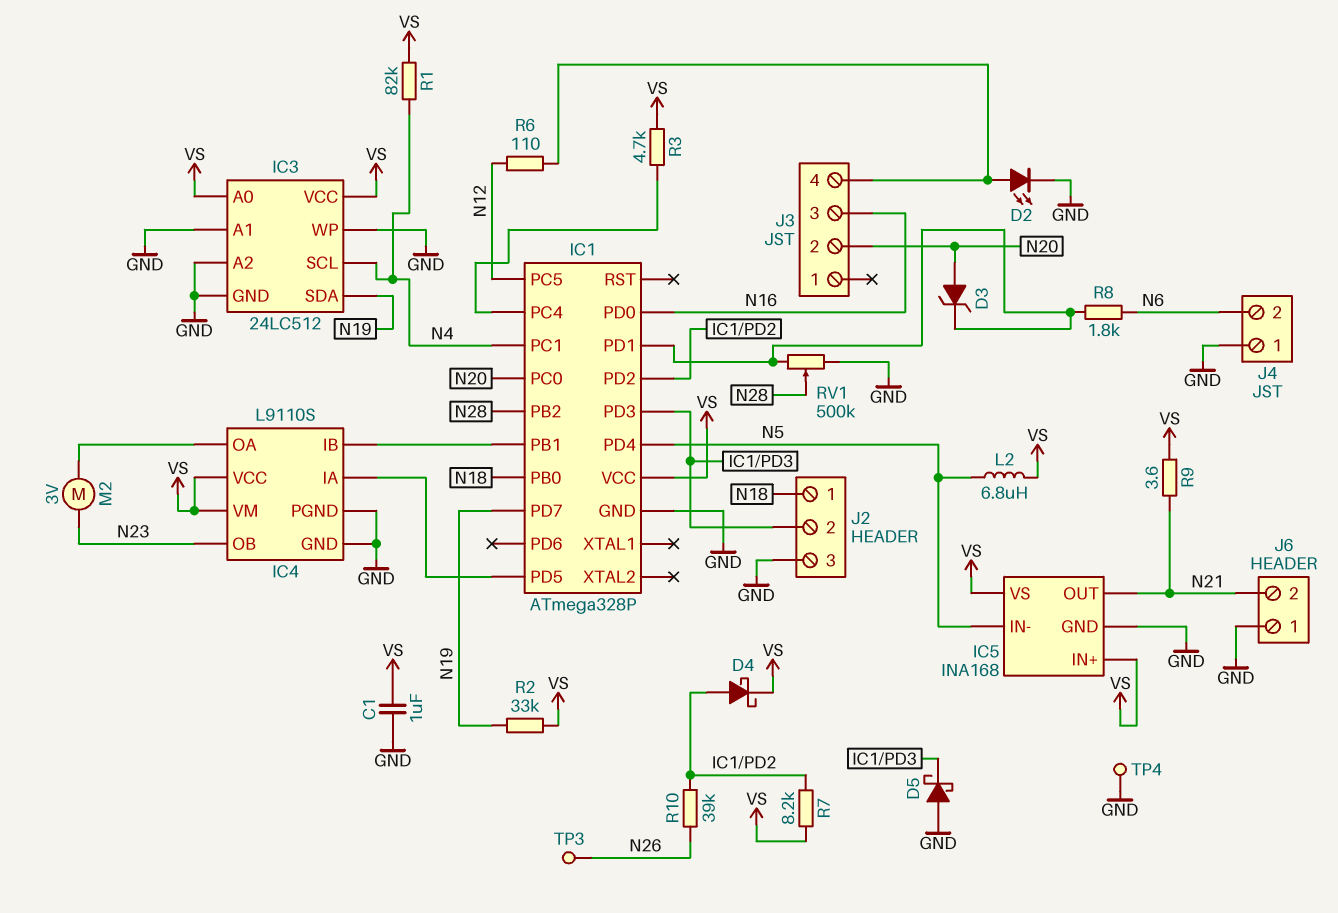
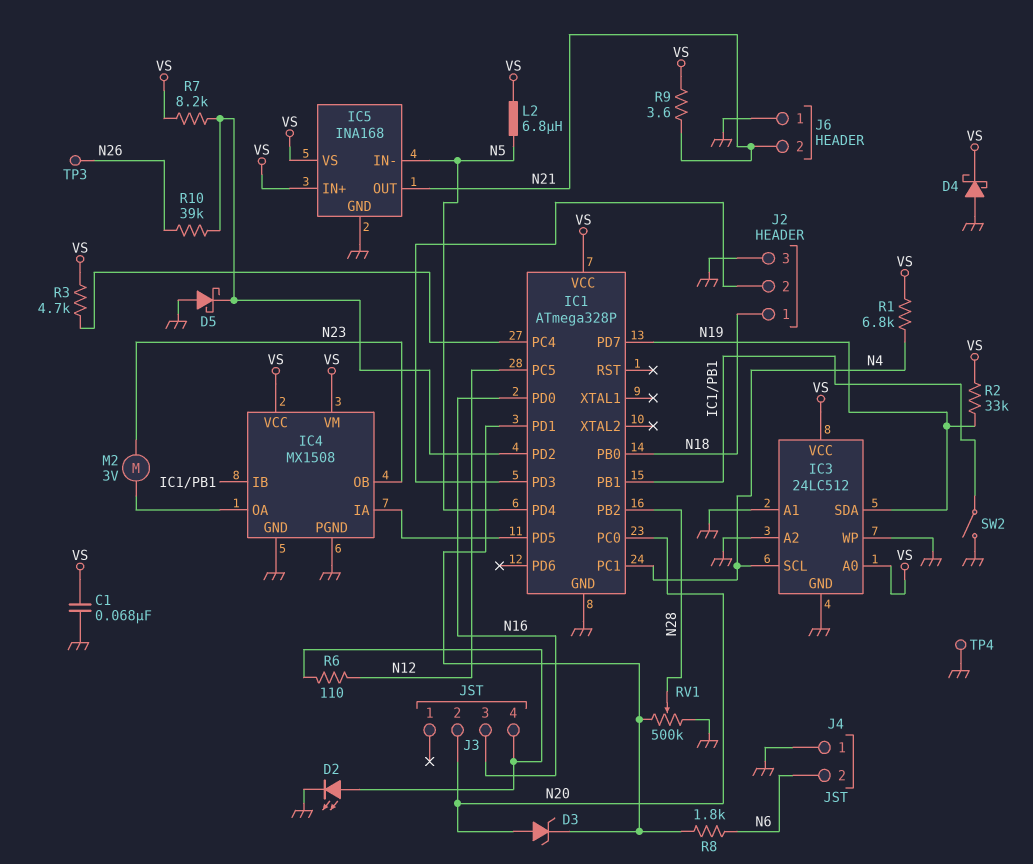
C1: 1uF (GND, VS) -> 68nF (GND, VS)
D4: schottky (A IC1/PD2, K VS) -> schottky (A GND, K VS)
D5: schottky (A GND, K IC1/PD3) -> schottky (A GND, K IC1/PD2)
IC4: L9110S -> MX1508
R1: 82k (N4, VS) -> 6.8k (N4, VS)
SW2: none -> switch (GND, IC1/PB1)

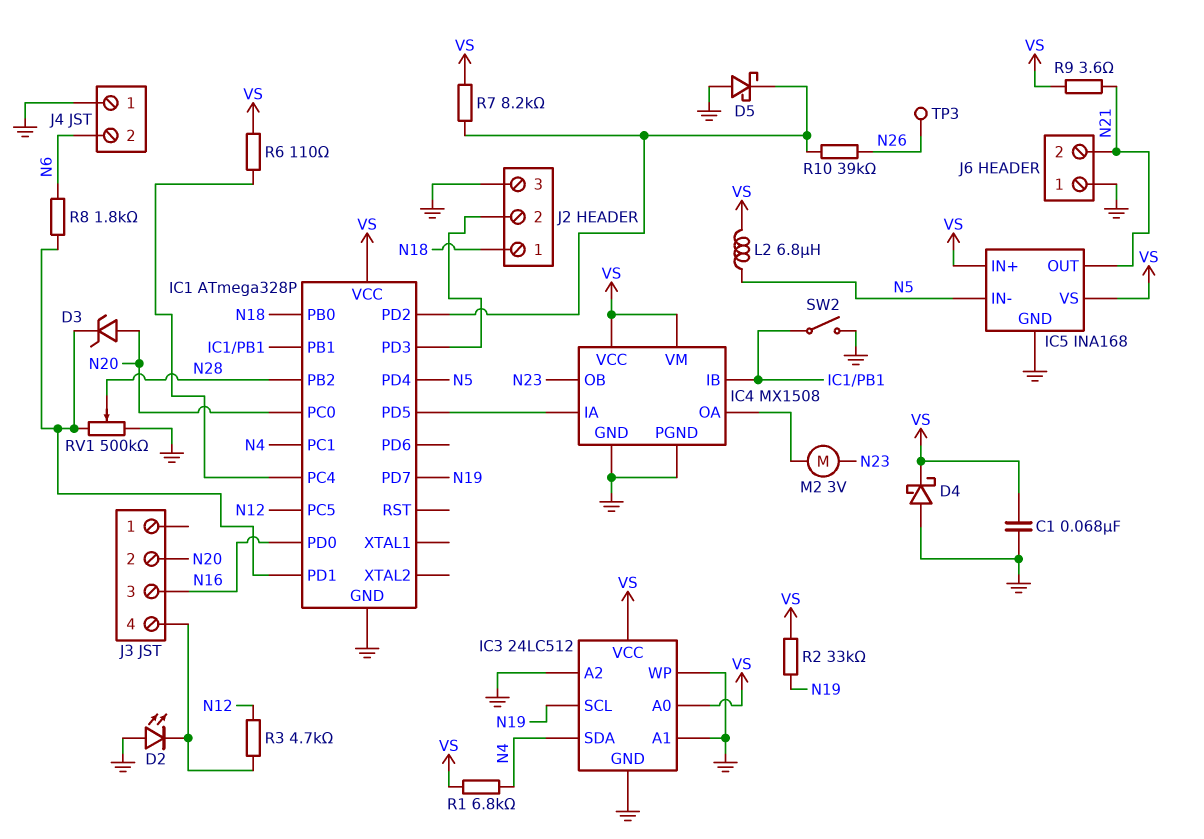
D2: LED (A J3/4, K GND) -> LED (A GND, K J3/4)
IC3 pin SCL: N4 -> N19
IC3 pin SDA: N19 -> N4
R3: 4.7k (IC1/PC4, VS) -> 4.7k (J3/4, N12)
R6: 110 (J3/4, N12) -> 110 (IC1/PC4, VS)
TP4: test point (GND) -> none

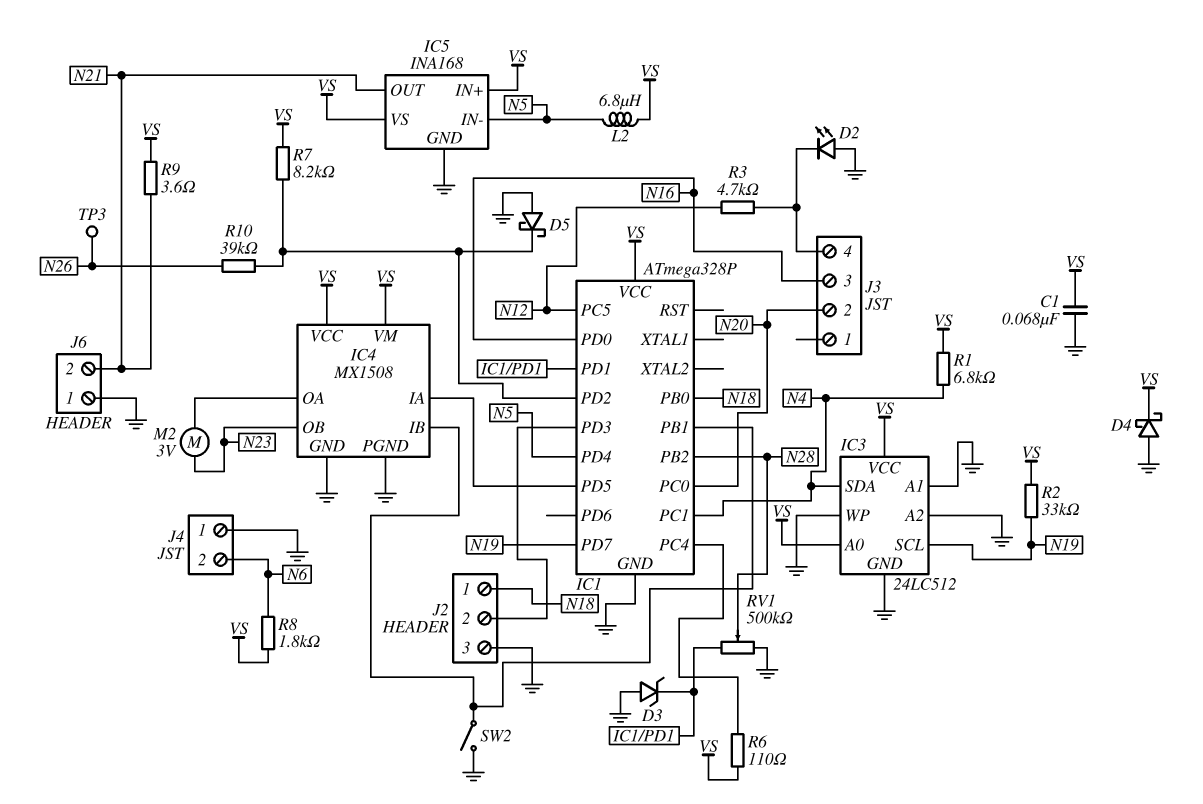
D3: zener (A N20, K IC1/PD1) -> zener (A GND, K IC1/PD1)
R8: 1.8k (IC1/PD1, N6) -> 1.8k (N6, VS)

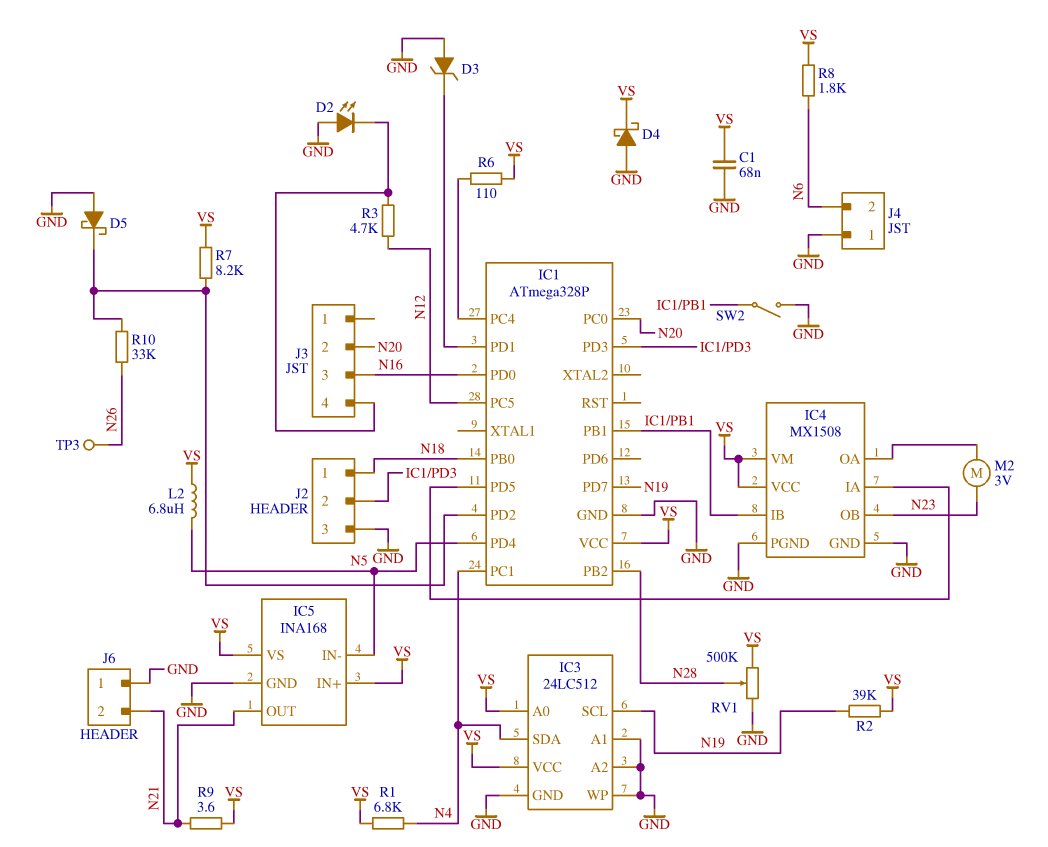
R2: 33k (N19, VS) -> 39k (N19, VS)
R10: 39k (IC1/PD2, N26) -> 33k (IC1/PD2, N26)
RV1: 500k (GND, IC1/PD1, wiper N28) -> 500k (GND, VS, wiper N28)

